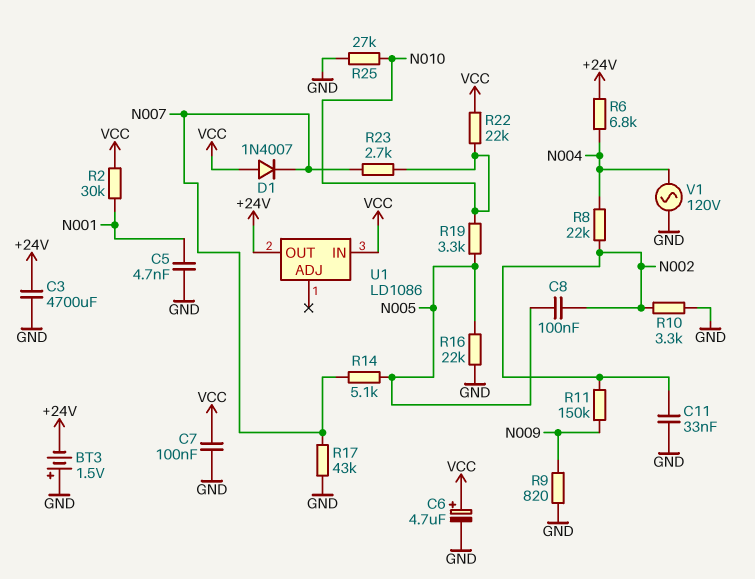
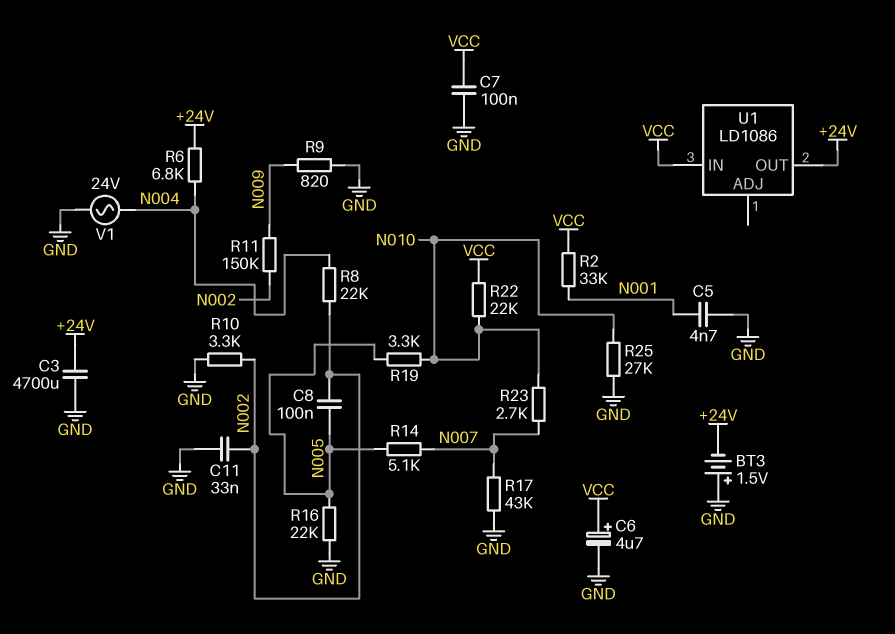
D1: diode 1N4007 (A VCC, K N007) -> none
R2: 30k (N001, VCC) -> 33k (N001, VCC)
V1: AC 120V (GND, N004) -> AC 24V (GND, N004)

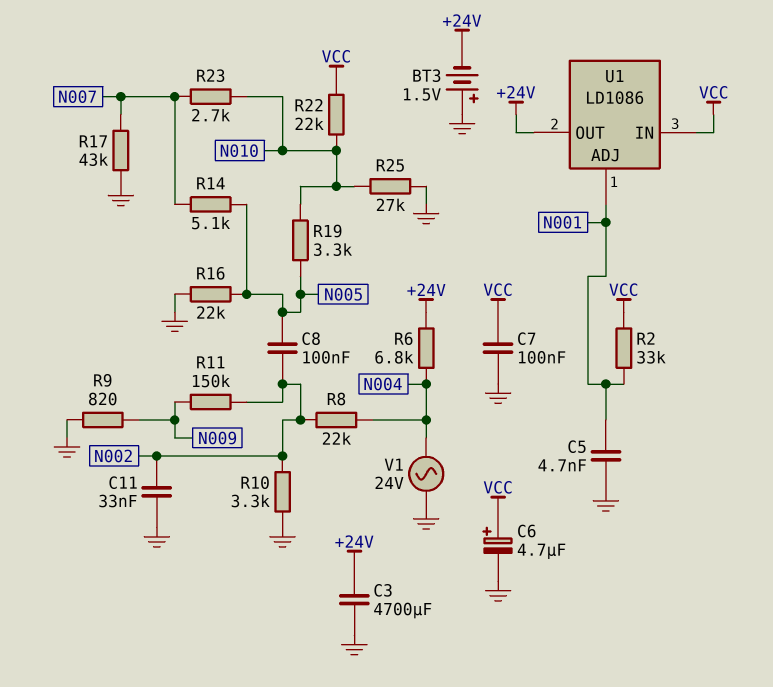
U1 pin ADJ: none -> N001

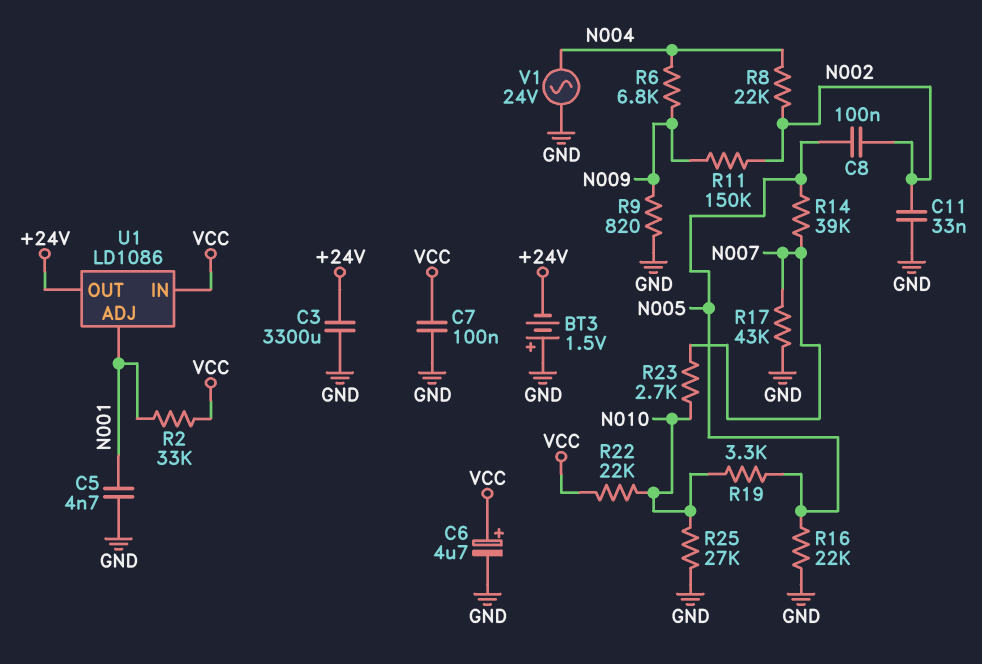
C3: 4700uF (+24V, GND) -> 3300uF (+24V, GND)
R6: 6.8k (+24V, N004) -> 6.8k (N004, N009)
R10: 3.3k (GND, N002) -> none
R14: 5.1k (N005, N007) -> 39k (N005, N007)

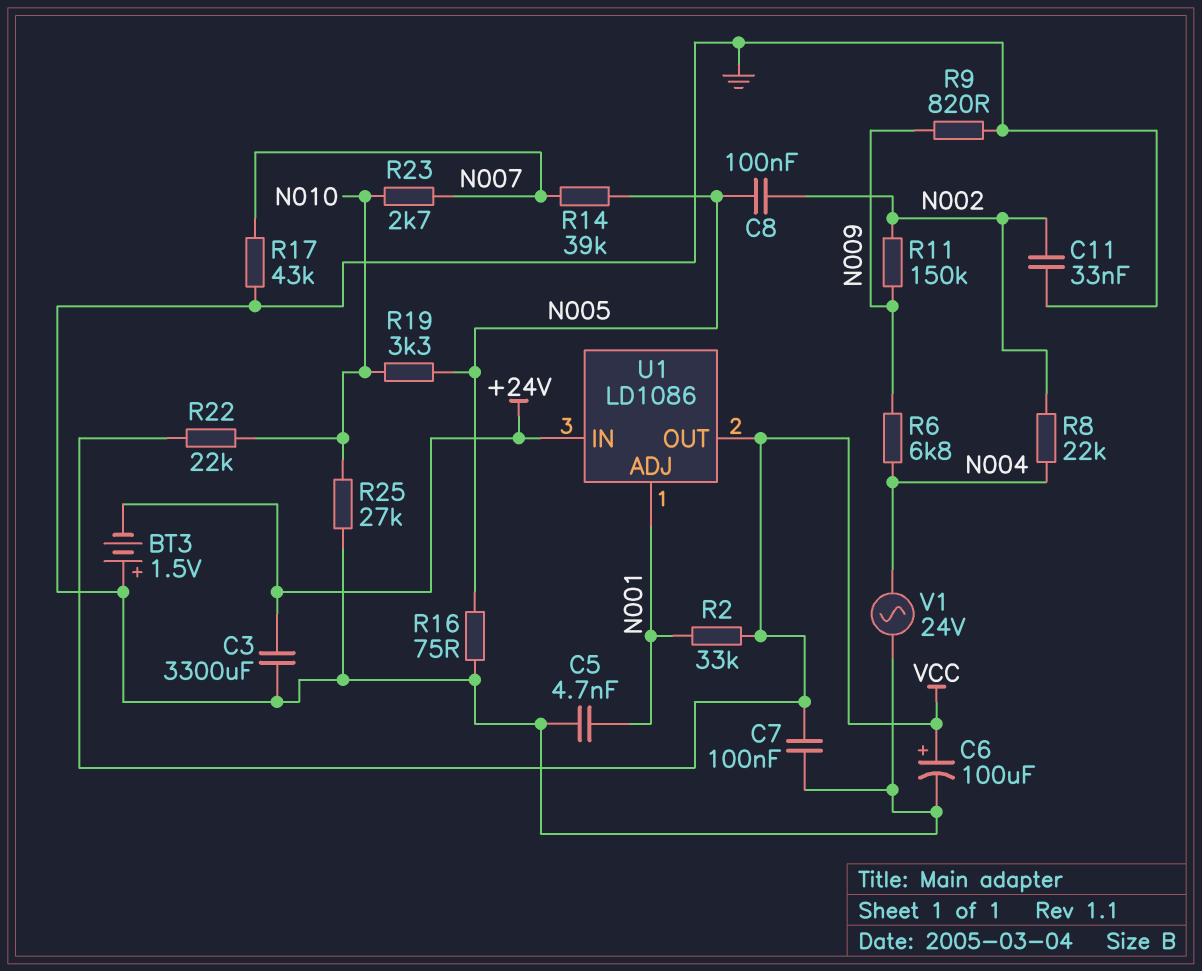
C6: 4.7uF (plus VCC, minus GND) -> 100uF (plus VCC, minus GND)
R16: 22k (GND, N005) -> 75 (GND, N005)
U1 pin IN: VCC -> +24V
U1 pin OUT: +24V -> VCC

